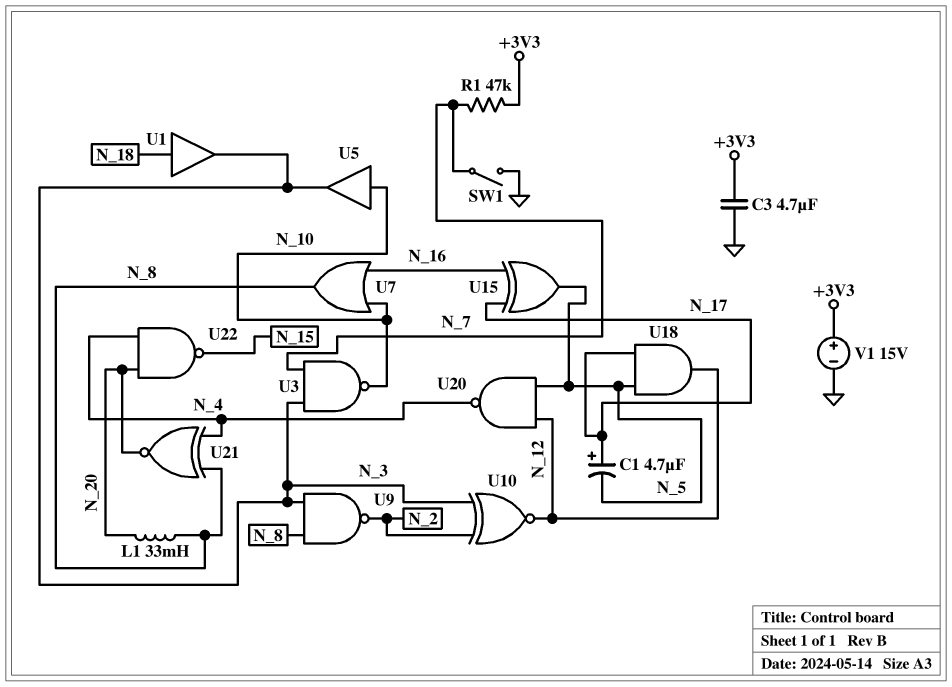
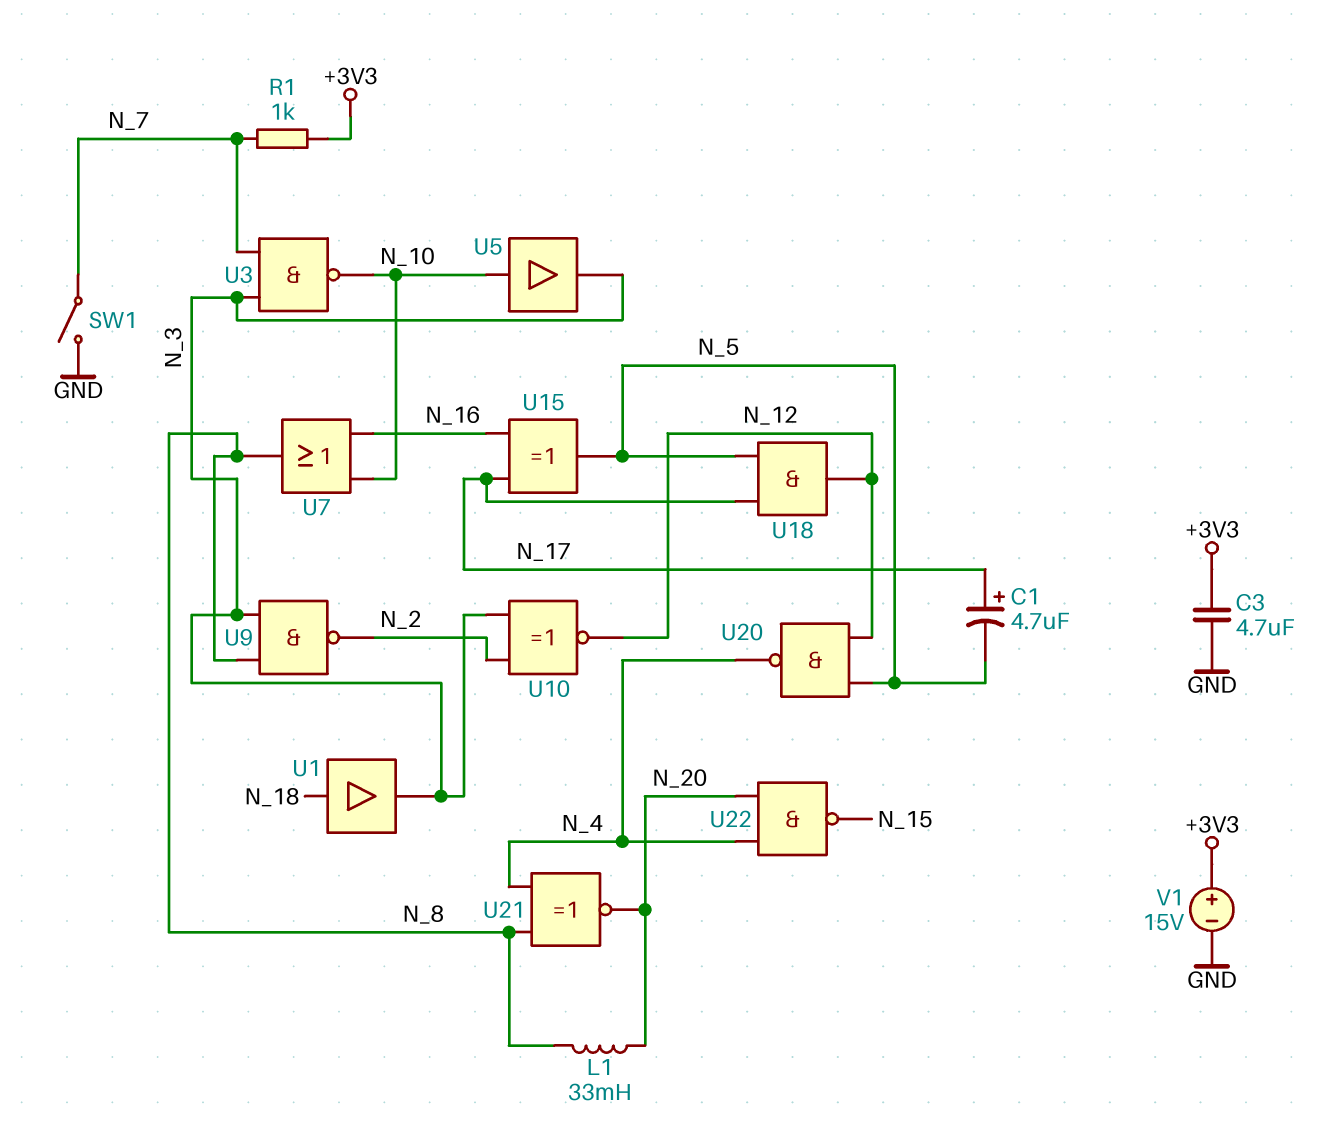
R1: 47k (+3V3, N_7) -> 1k (+3V3, N_7)

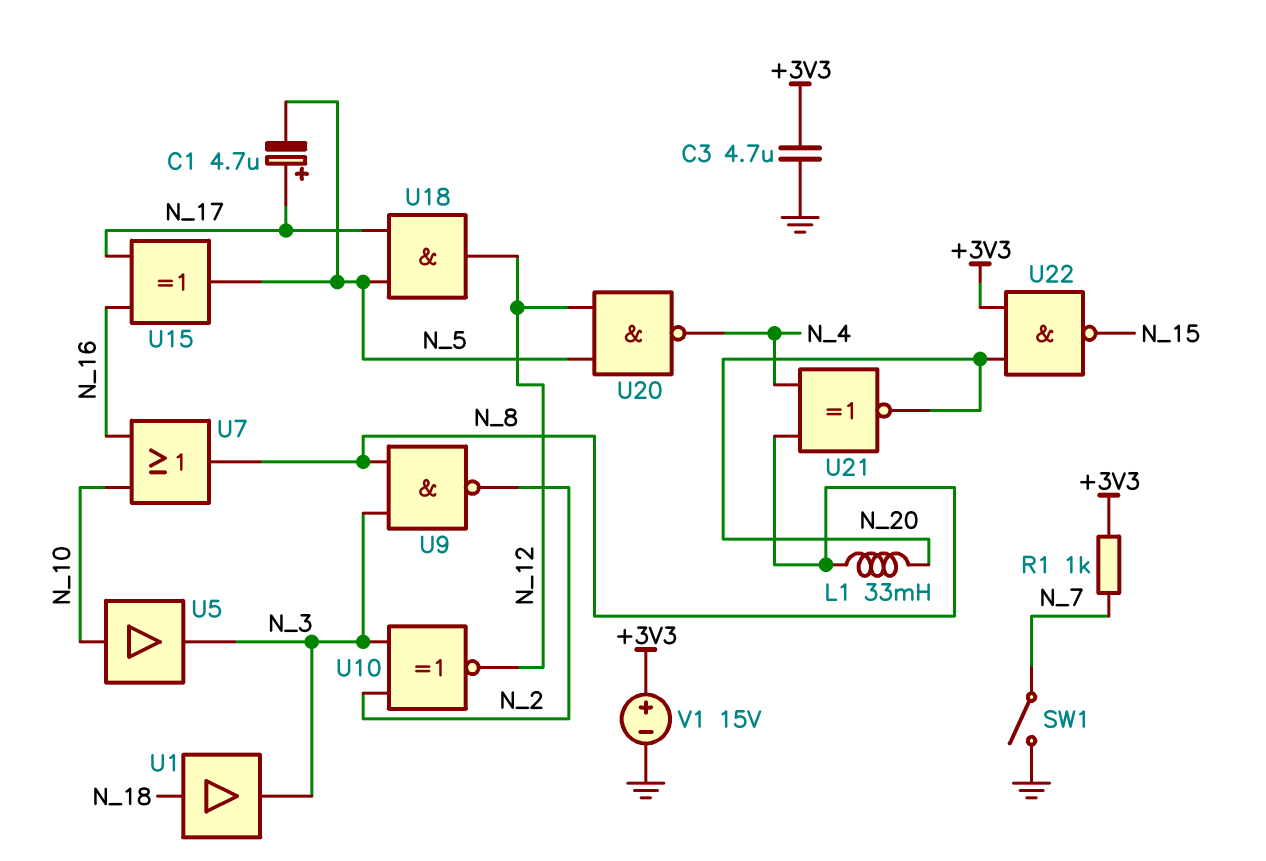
U3: NAND (in N_3, in N_7, out N_10) -> none
U22: NAND (in N_4, in N_20, out N_15) -> NAND (in +3V3, in N_20, out N_15)

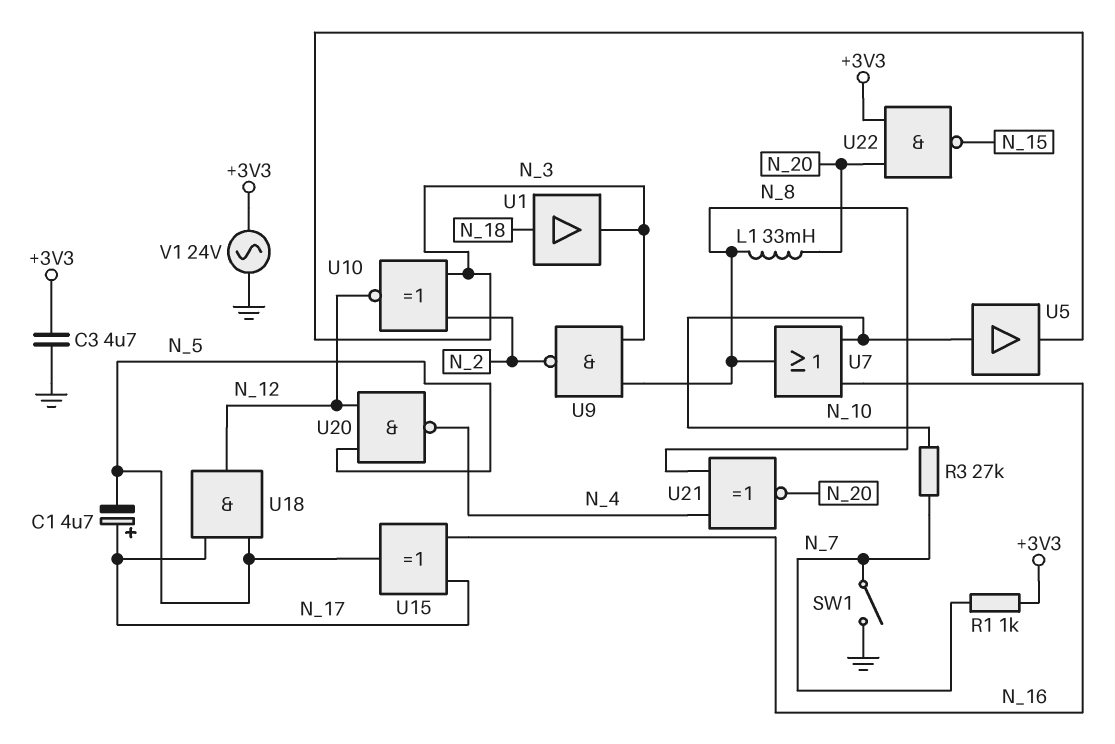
R3: none -> 27k (N_7, N_10)
V1: 15V (plus +3V3, minus GND) -> AC 24V (+3V3, GND)

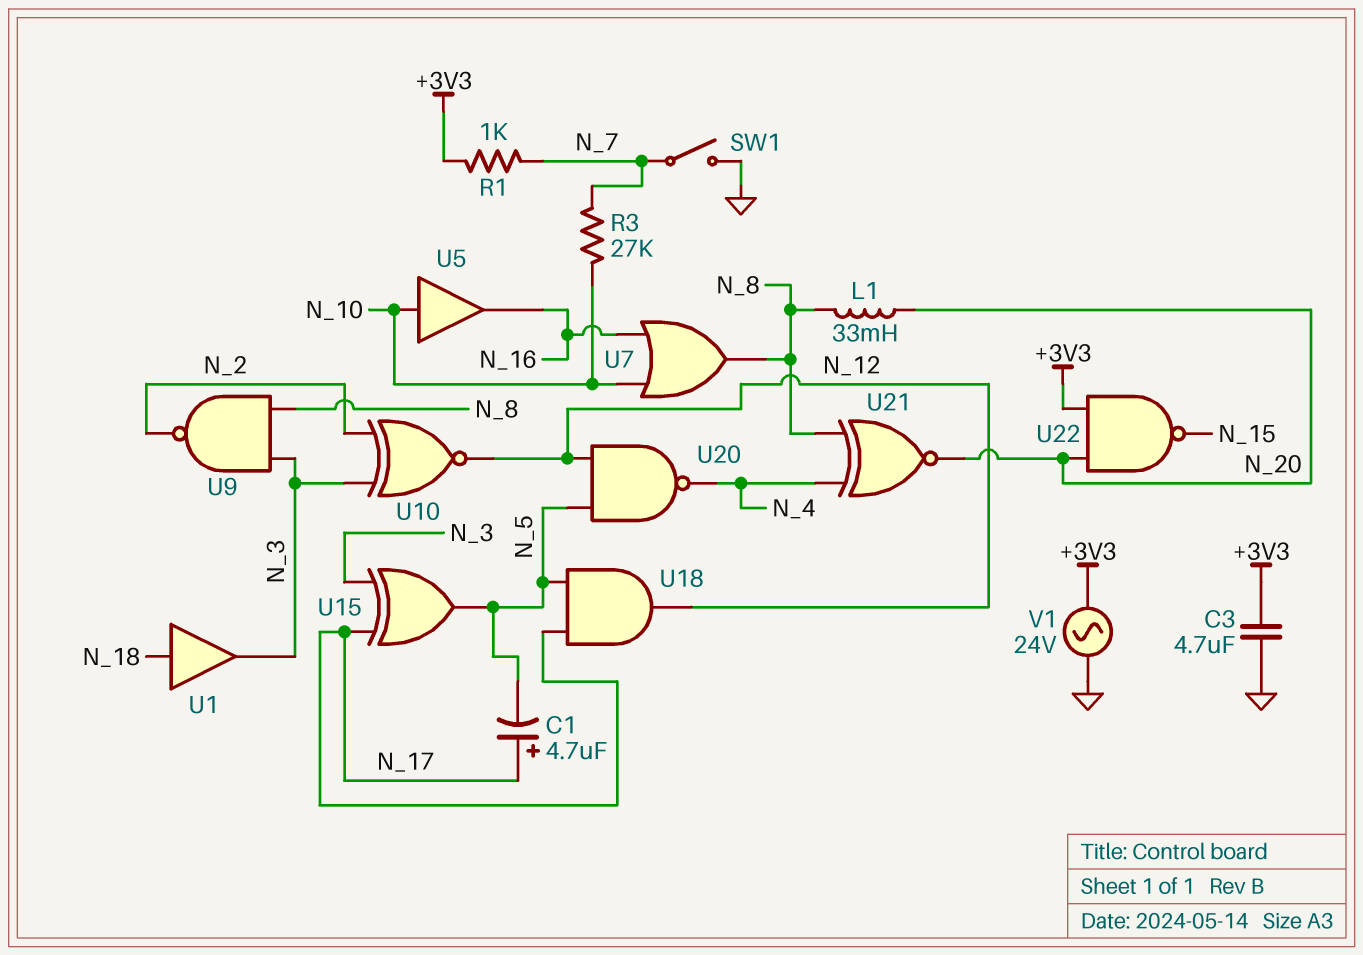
U5: buffer (in N_10, out N_3) -> buffer (in N_10, out N_16)
U15: XOR (in N_16, in N_17, out N_5) -> XOR (in N_3, in N_17, out N_5)

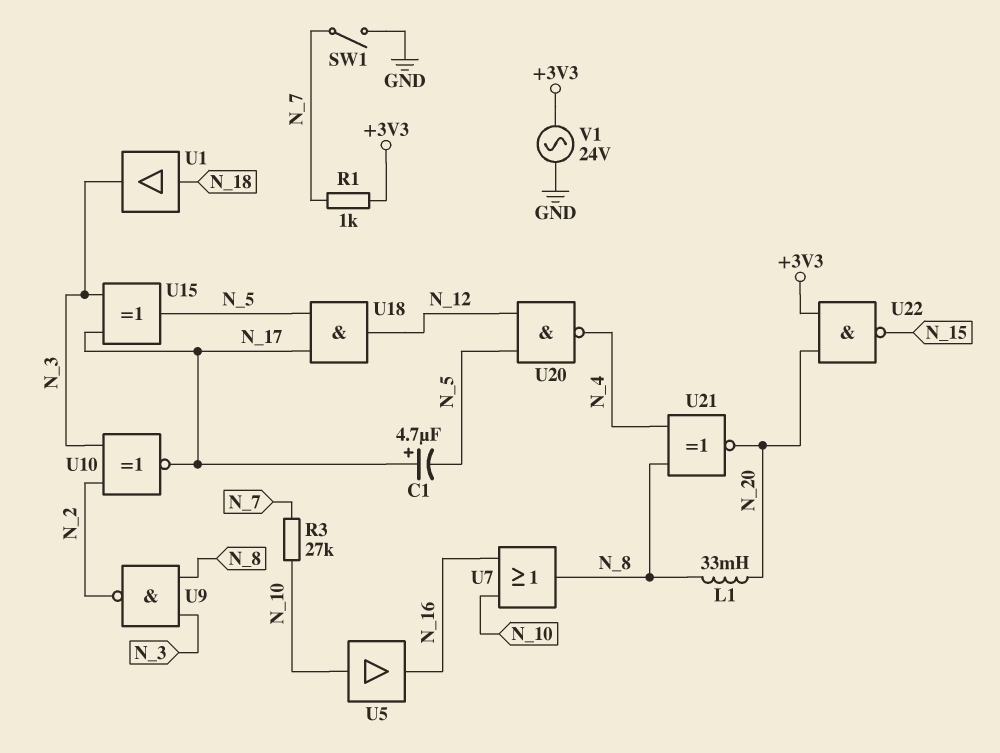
C3: 4.7uF (+3V3, GND) -> none
U10: XNOR (in N_2, in N_3, out N_12) -> XNOR (in N_2, in N_3, out N_17)

